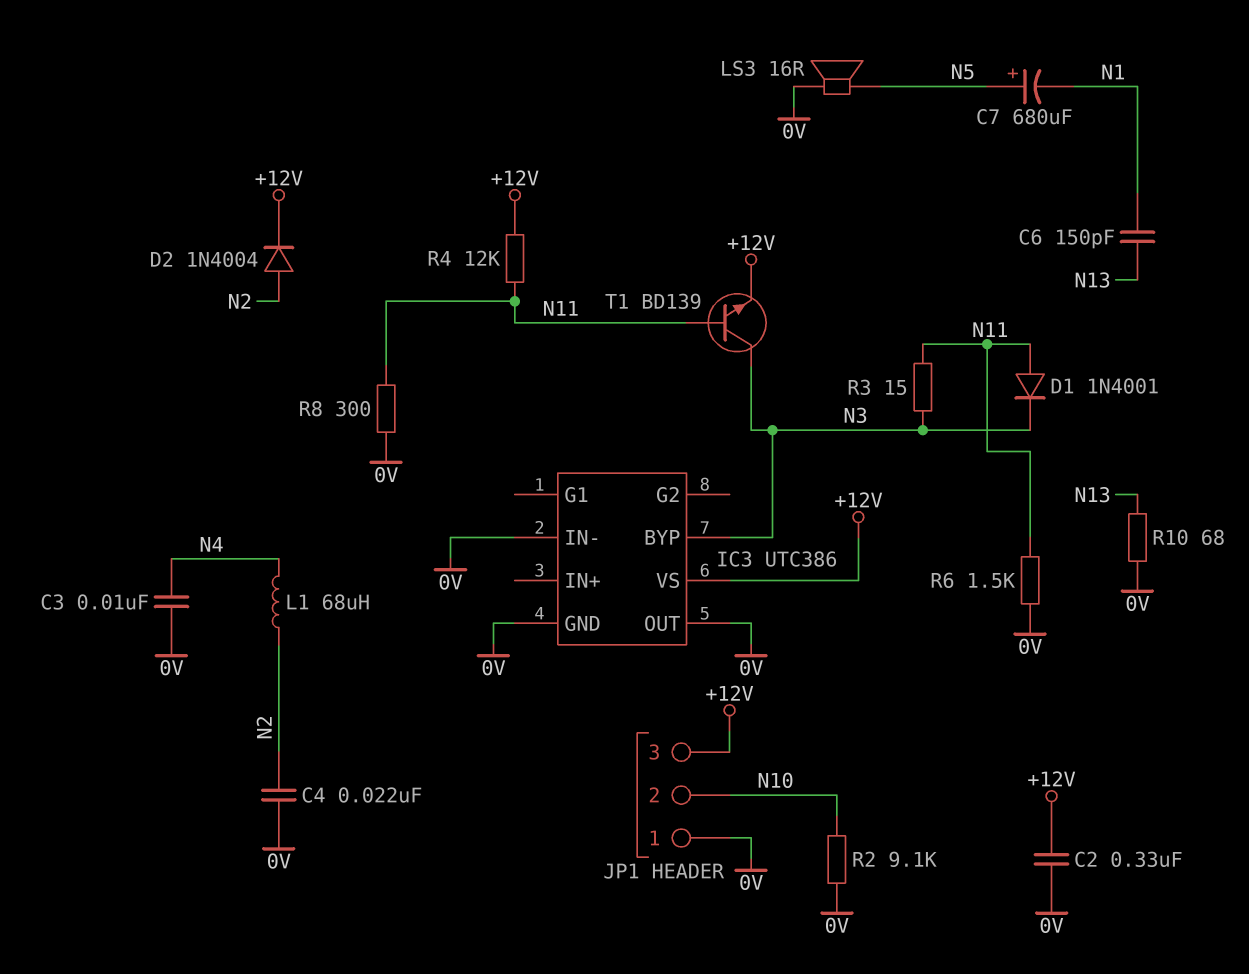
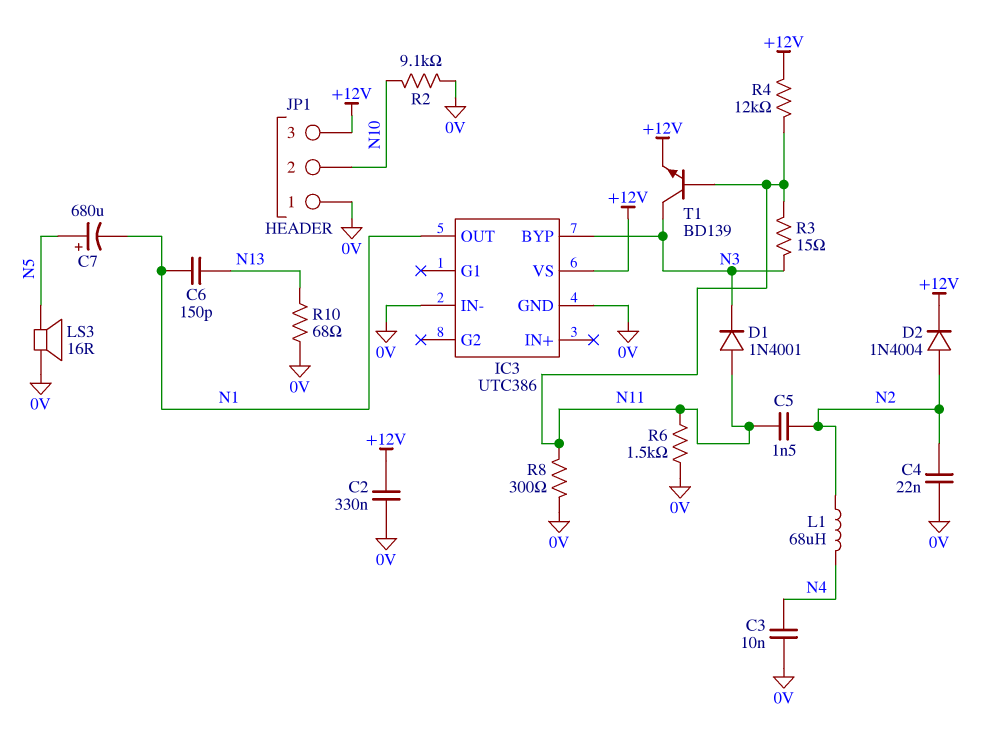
C5: none -> 1.5nF (N2, N11)
IC3 pin OUT: 0V -> N1

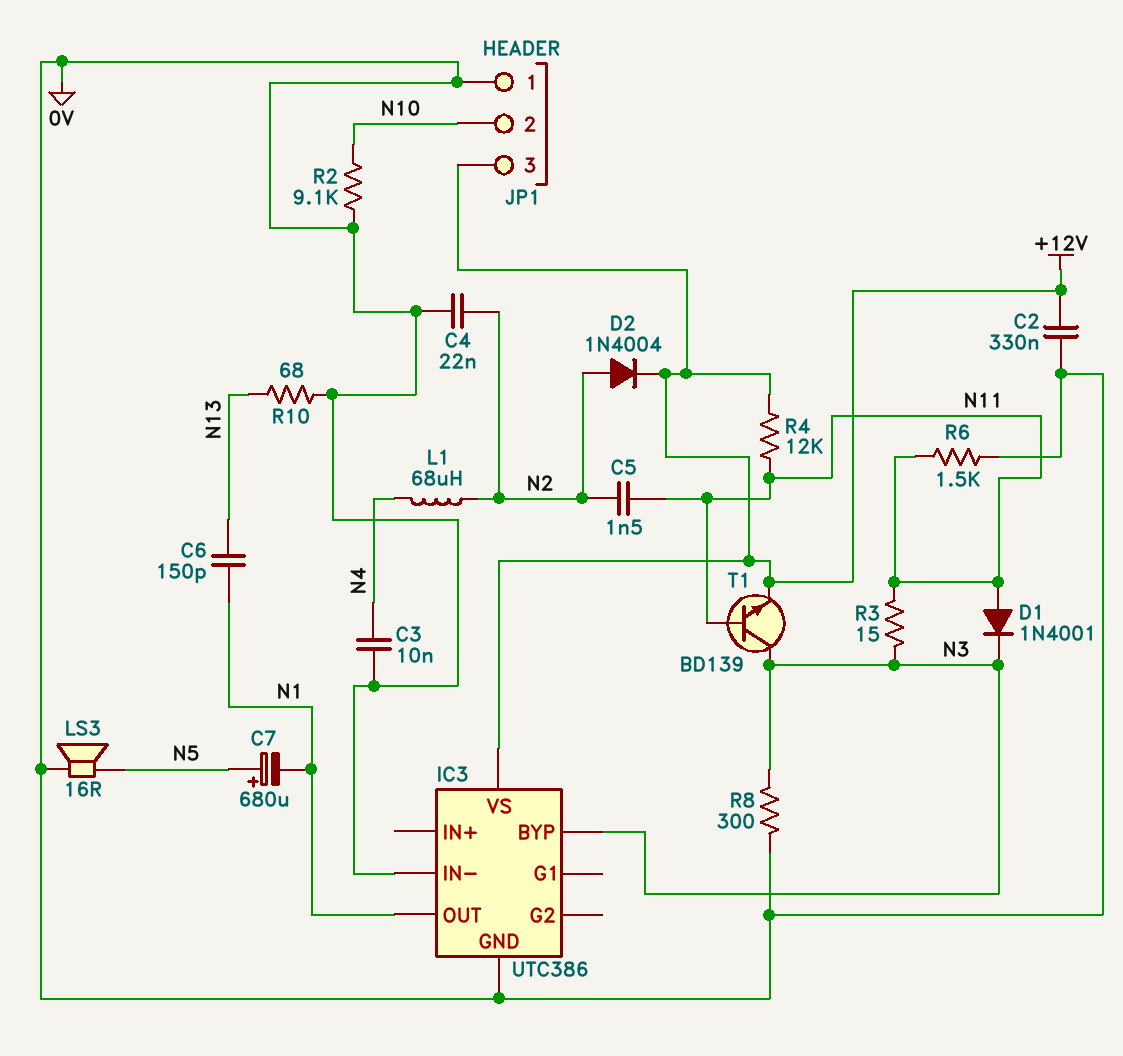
R8: 300 (0V, N11) -> 300 (0V, N3)

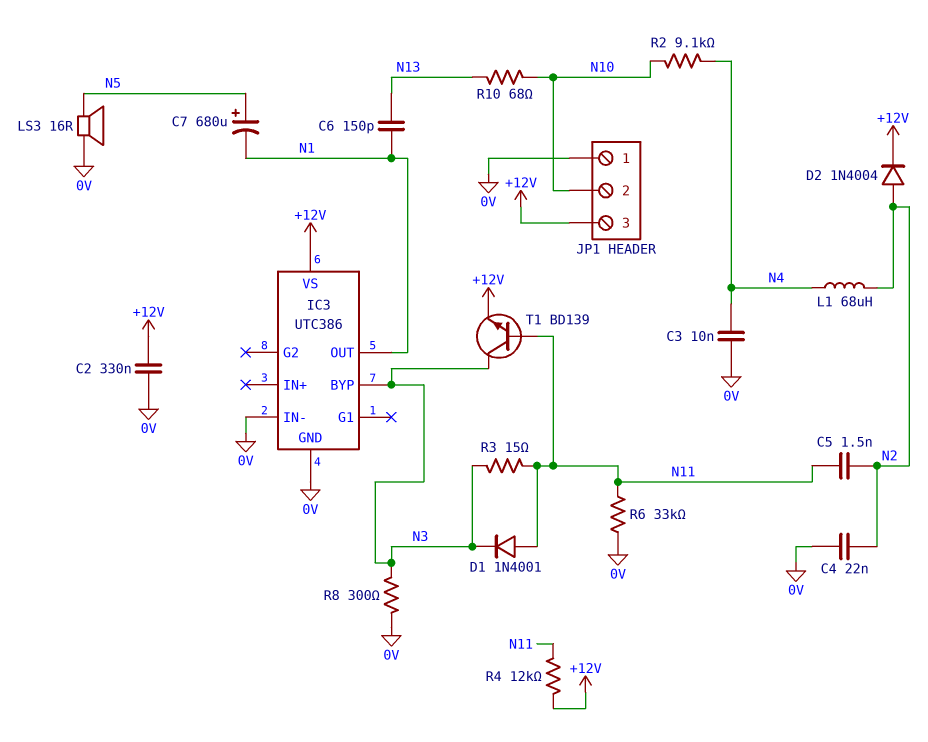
R2: 9.1k (0V, N10) -> 9.1k (N4, N10)
R6: 1.5k (0V, N11) -> 33k (0V, N11)
R10: 68 (0V, N13) -> 68 (N10, N13)

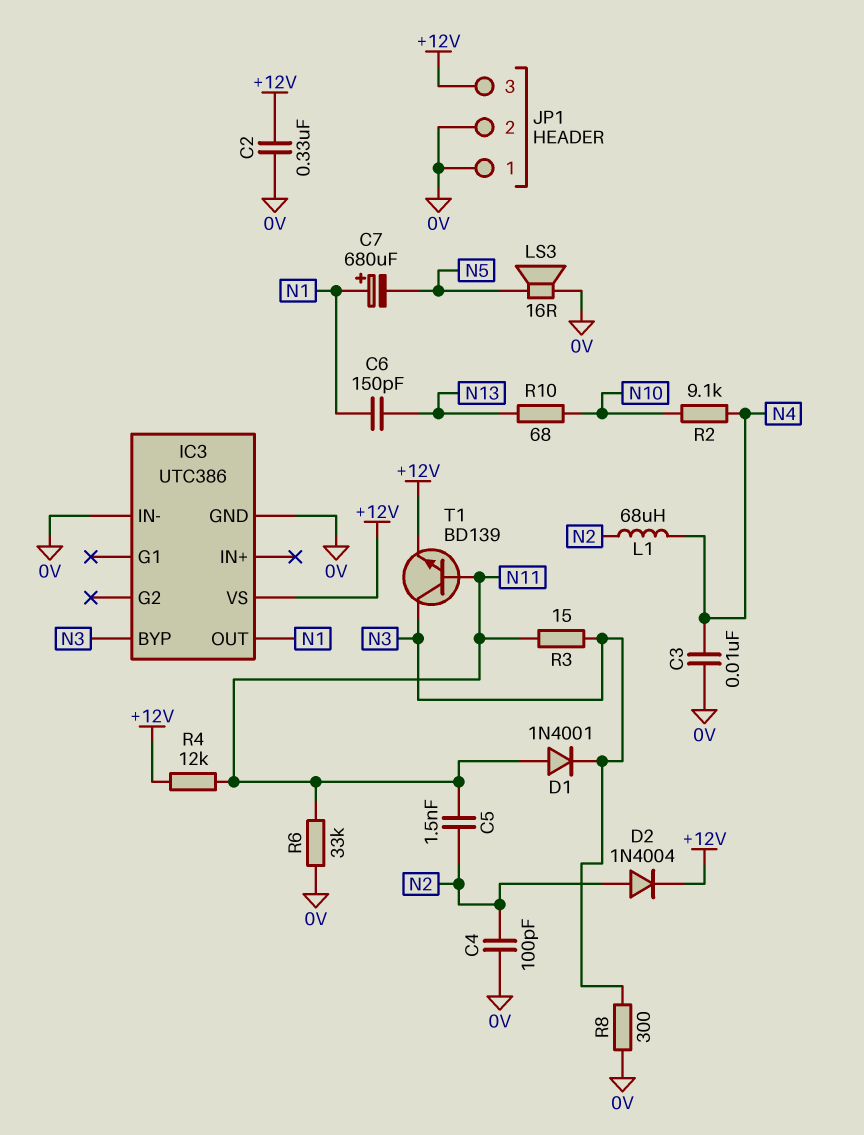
C4: 22nF (0V, N2) -> 100pF (0V, N2)
C7: 680uF (plus N5, minus N1) -> 680uF (plus N1, minus N5)
JP1 pin 2: N10 -> 0V

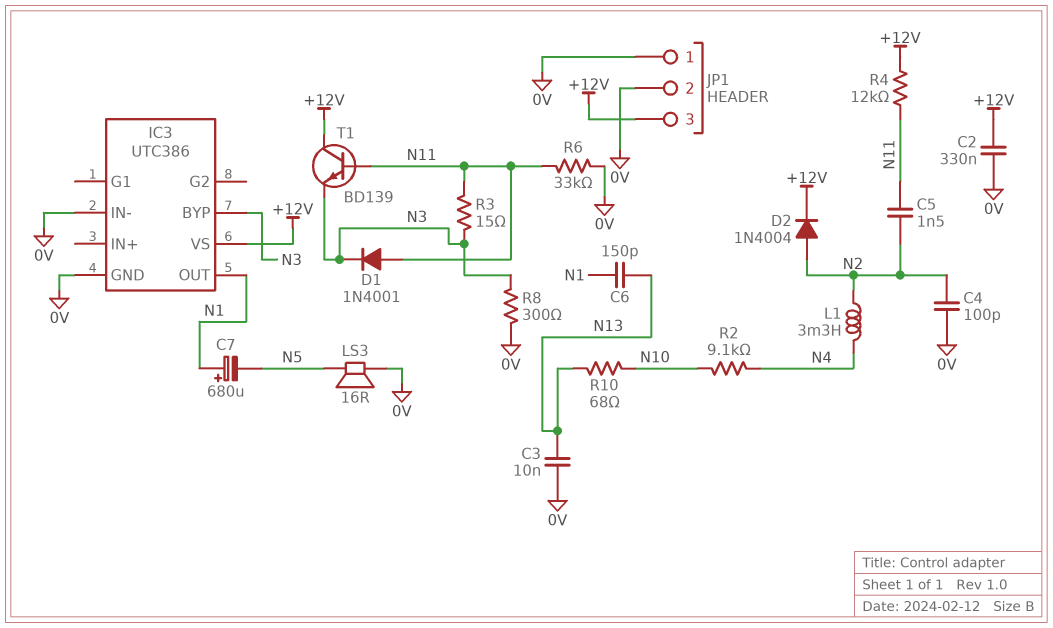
C3: 10nF (0V, N4) -> 10nF (0V, N13)
L1: 68uH (N2, N4) -> 3.3mH (N2, N4)
T1: NPN BD139 (B N11, C N3, E +12V) -> NPN BD139 (B N11, C +12V, E N3)

